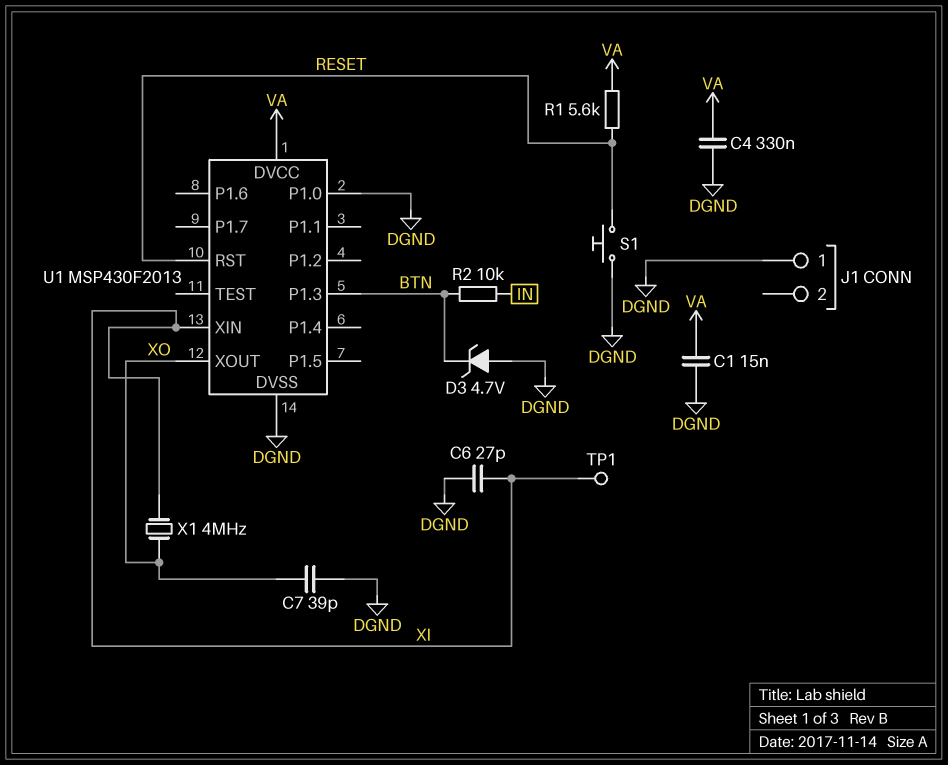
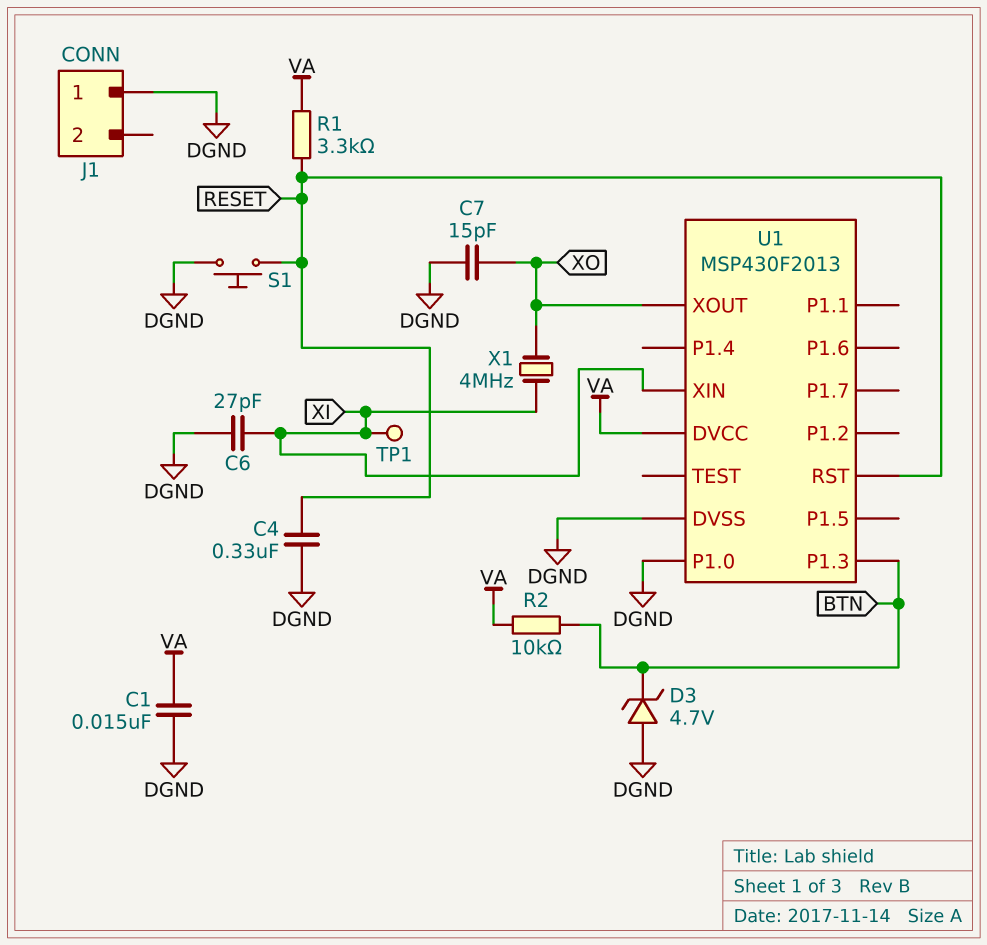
C4: 330nF (DGND, VA) -> 330nF (DGND, RESET)
C7: 39pF (DGND, XO) -> 15pF (DGND, XO)
R1: 5.6k (RESET, VA) -> 3.3k (RESET, VA)
R2: 10k (BTN, IN) -> 10k (BTN, VA)

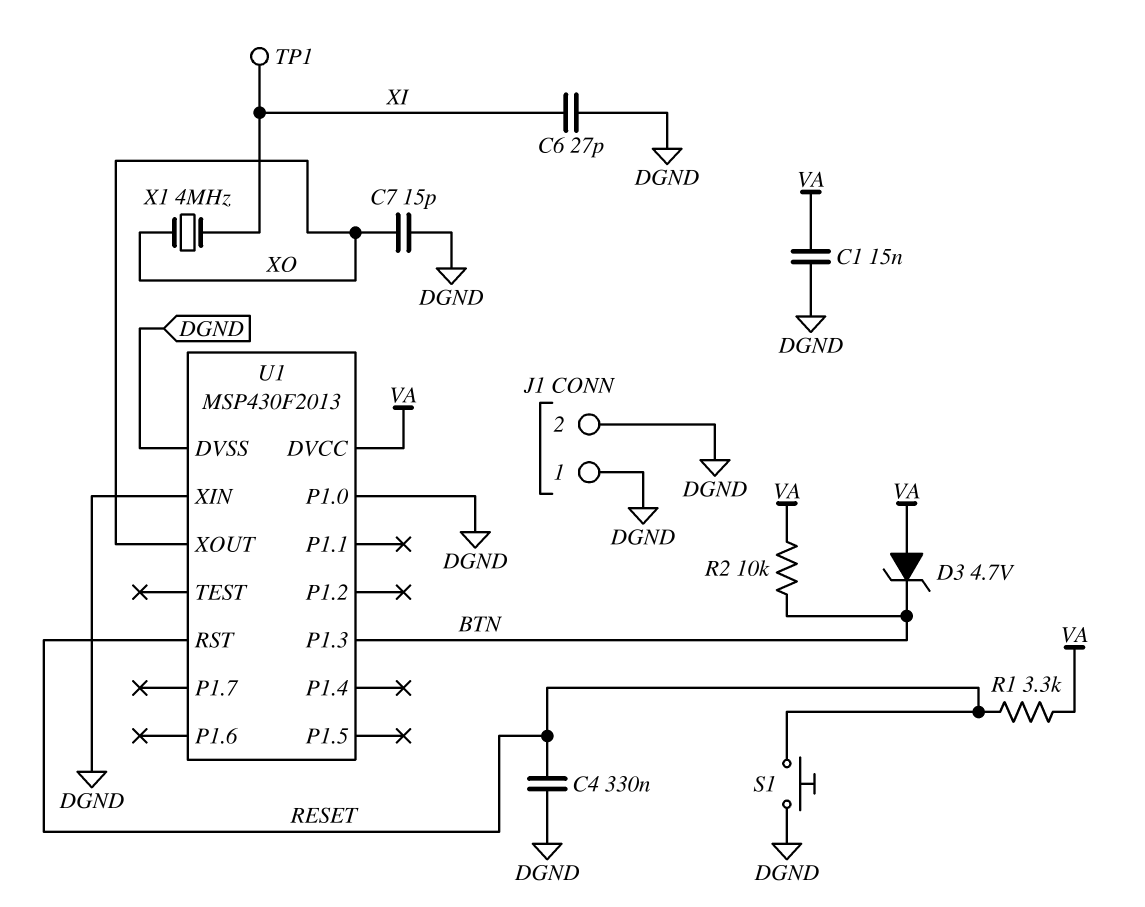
D3: zener 4.7V (A DGND, K BTN) -> zener 4.7V (A VA, K BTN)
J1 pin 2: none -> DGND
U1 pin XIN: XI -> DGND

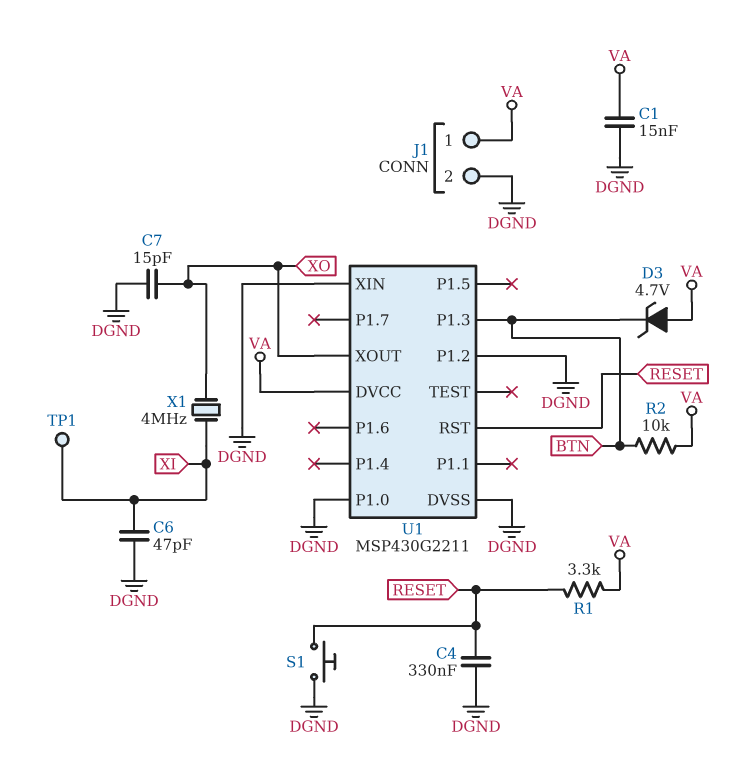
C6: 27pF (DGND, XI) -> 47pF (DGND, XI)
J1 pin 1: DGND -> VA
U1: MSP430F2013 -> MSP430G2211
U1 pin P1.2: none -> DGND

